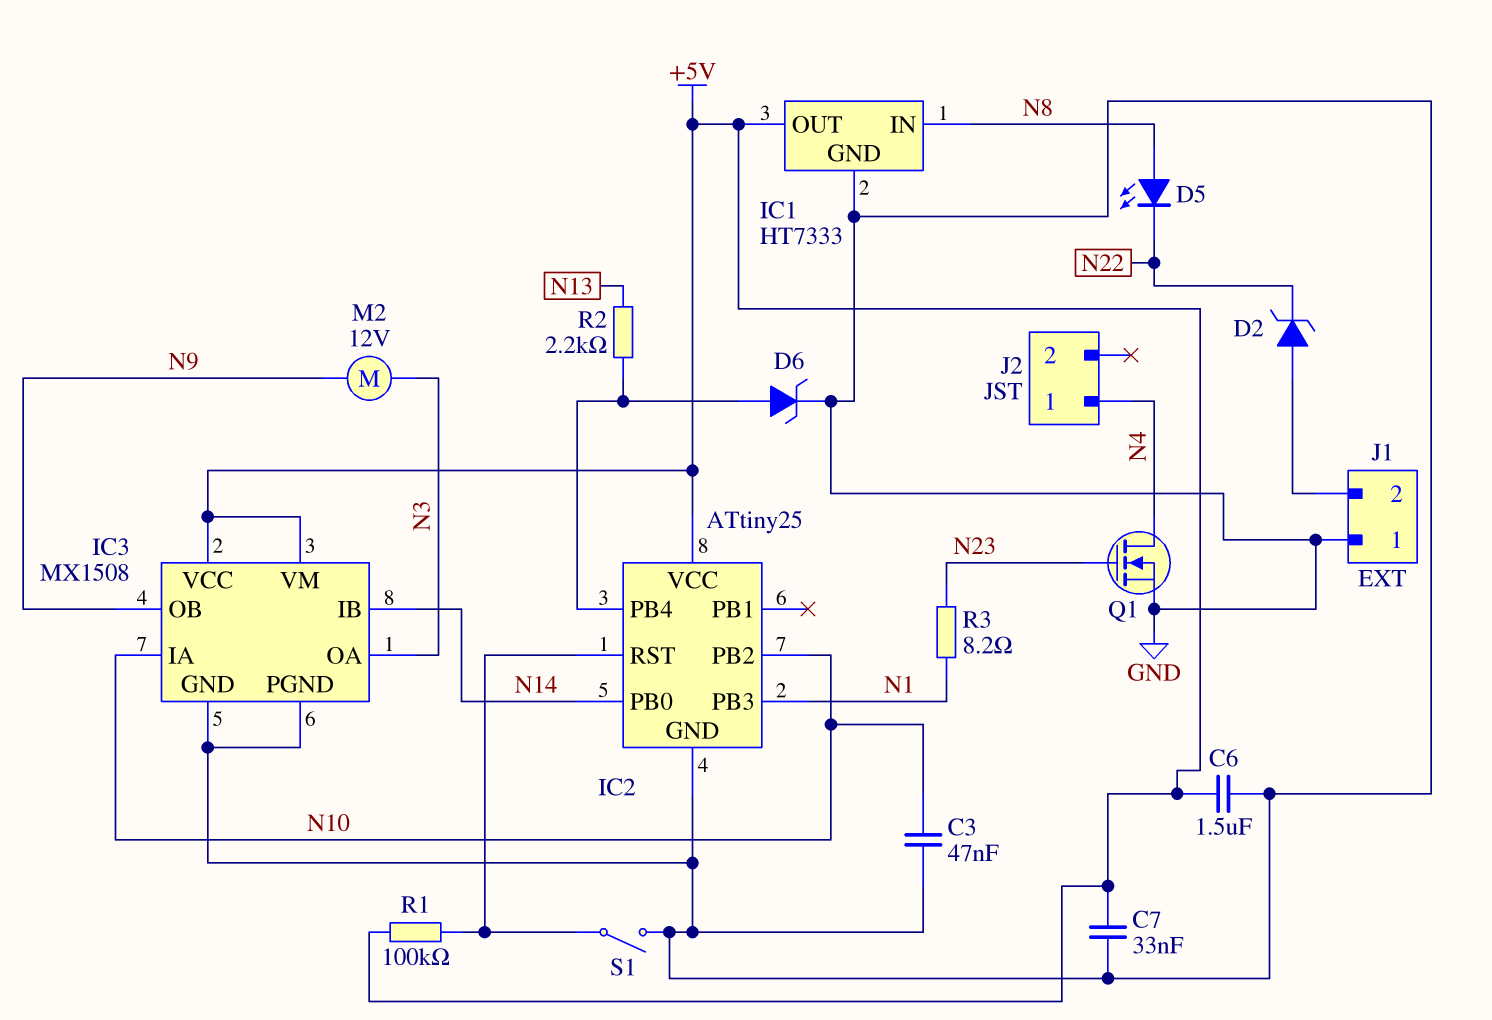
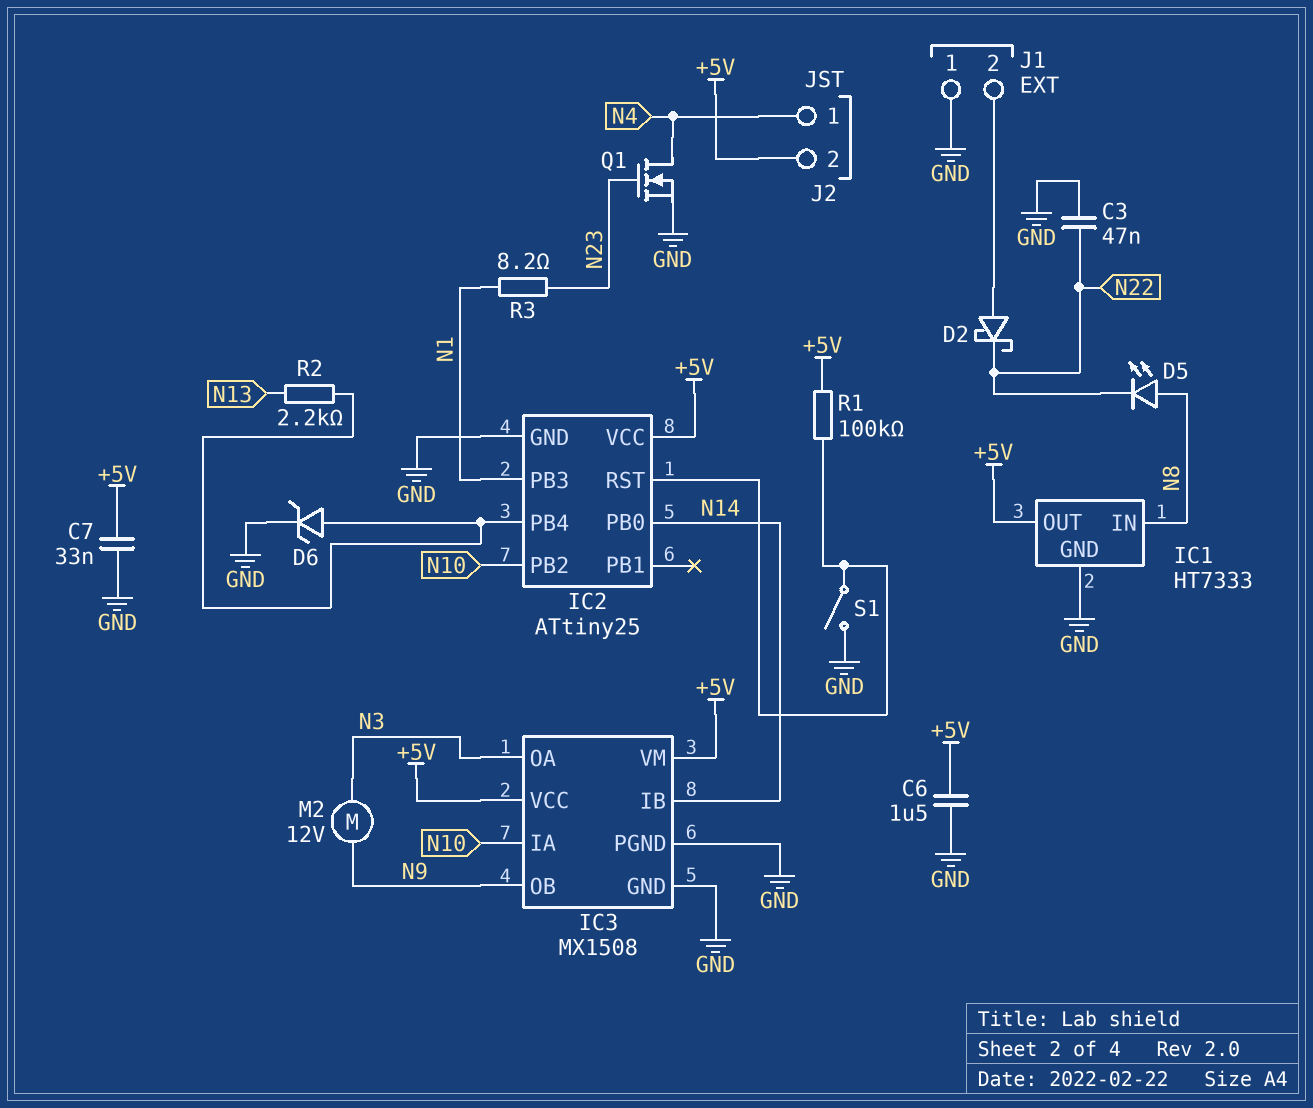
C3: 47nF (GND, N10) -> 47nF (GND, N22)
D2: zener (A J1/2, K N22) -> schottky (A J1/2, K N22)
J2 pin 2: none -> +5V

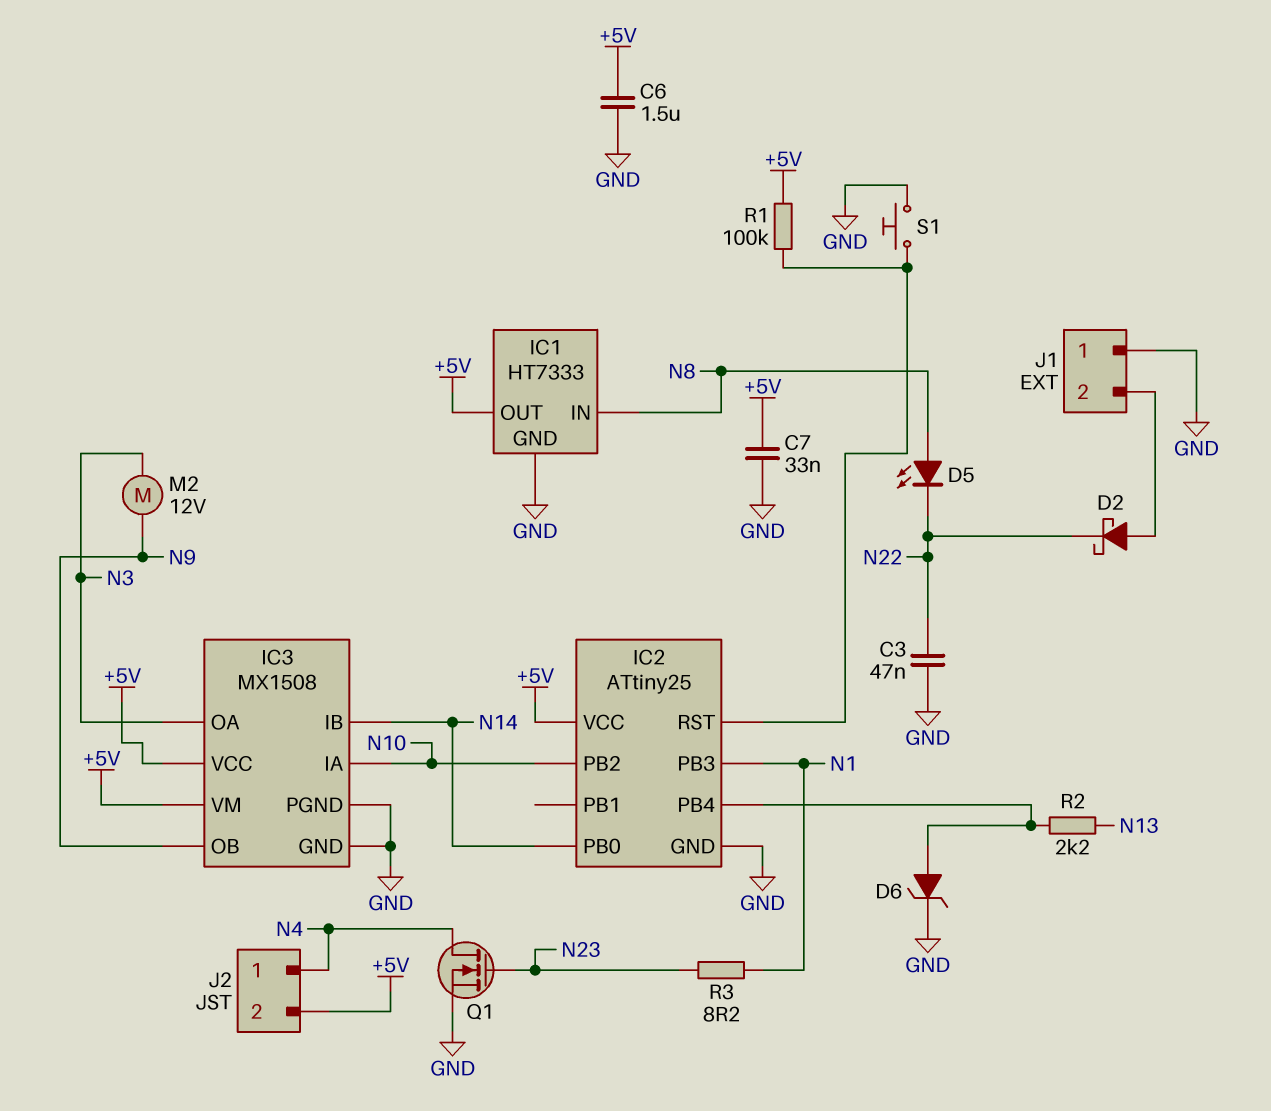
S1: switch (GND, IC2/RST) -> button (GND, IC2/RST)

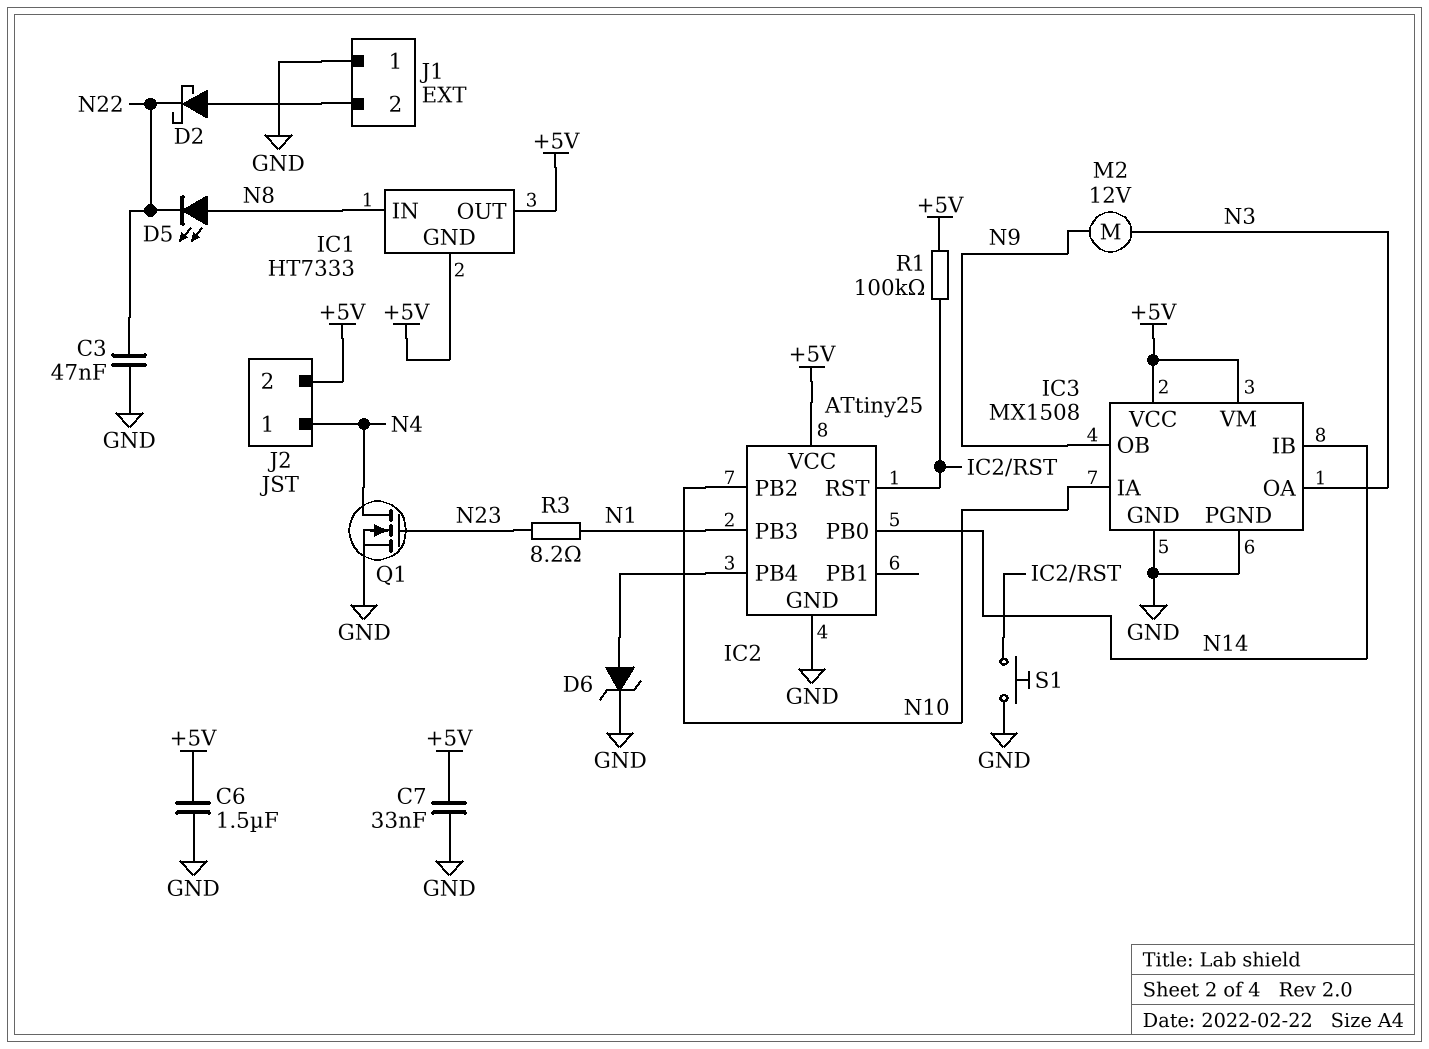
IC1 pin GND: GND -> +5V
R2: 2.2k (IC2/PB4, N13) -> none

